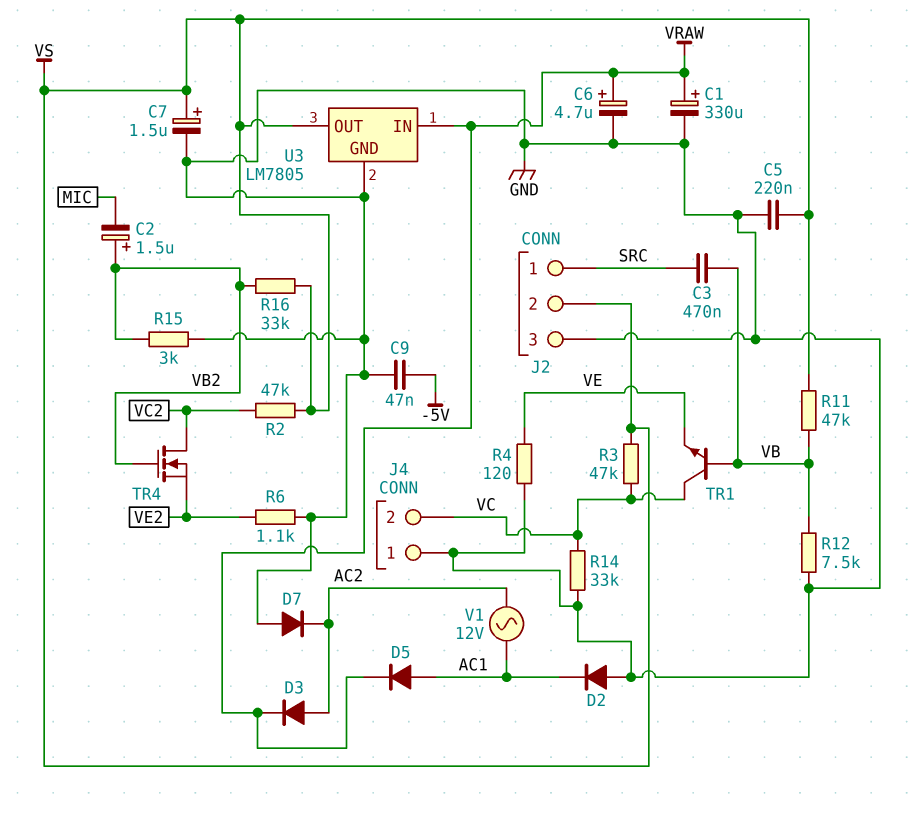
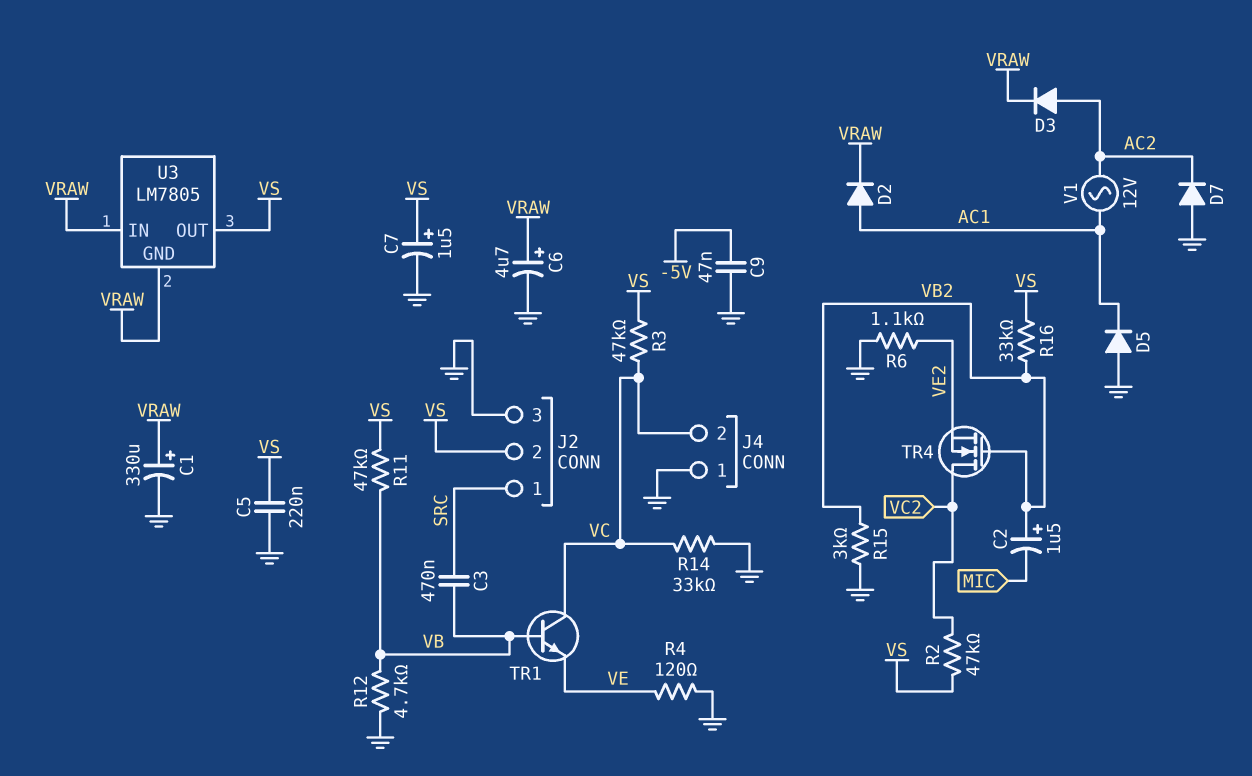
D2: diode (A GND, K AC1) -> diode (A AC1, K VRAW)
D5: diode (A AC1, K VRAW) -> diode (A GND, K AC1)
R12: 7.5k (GND, VB) -> 4.7k (GND, VB)
U3 pin GND: GND -> VRAW

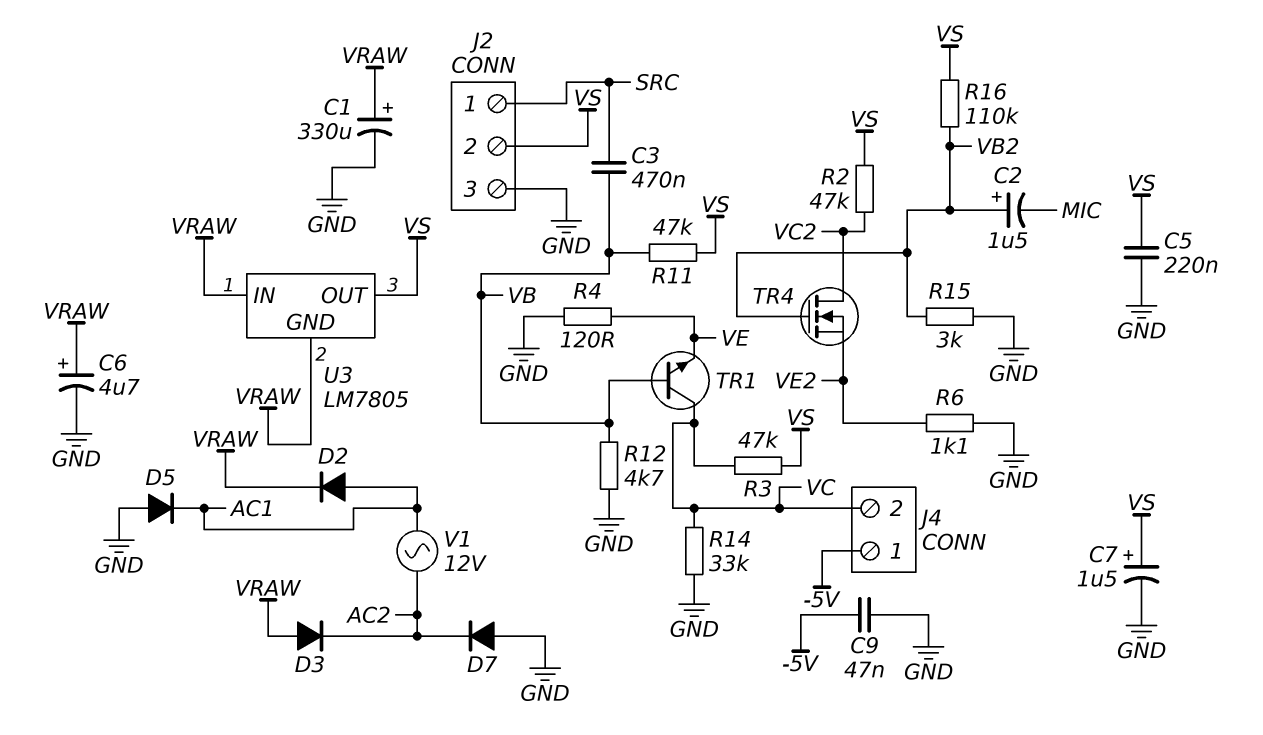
D3: diode (A AC2, K VRAW) -> diode (A VRAW, K AC2)
J4 pin 1: GND -> -5V
R16: 33k (VB2, VS) -> 110k (VB2, VS)

